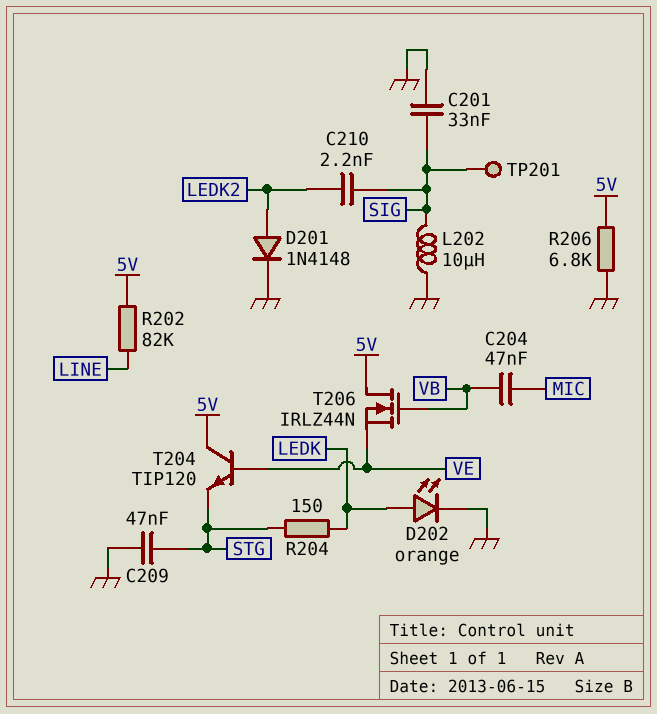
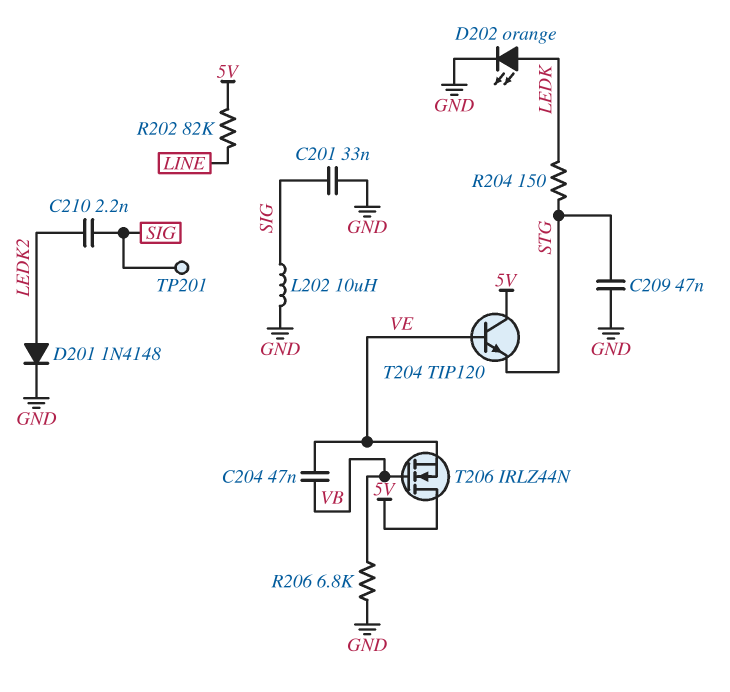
C204: 47nF (MIC, VB) -> 47nF (VB, VE)
R206: 6.8k (5V, GND) -> 6.8k (GND, VB)

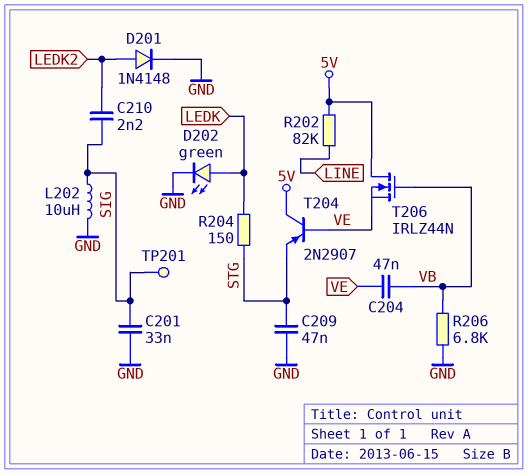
D202: LED orange (A LEDK, K GND) -> LED green (A LEDK, K GND)
T204: NPN TIP120 (B VE, C 5V, E STG) -> PNP 2N2907 (B VE, C 5V, E STG)

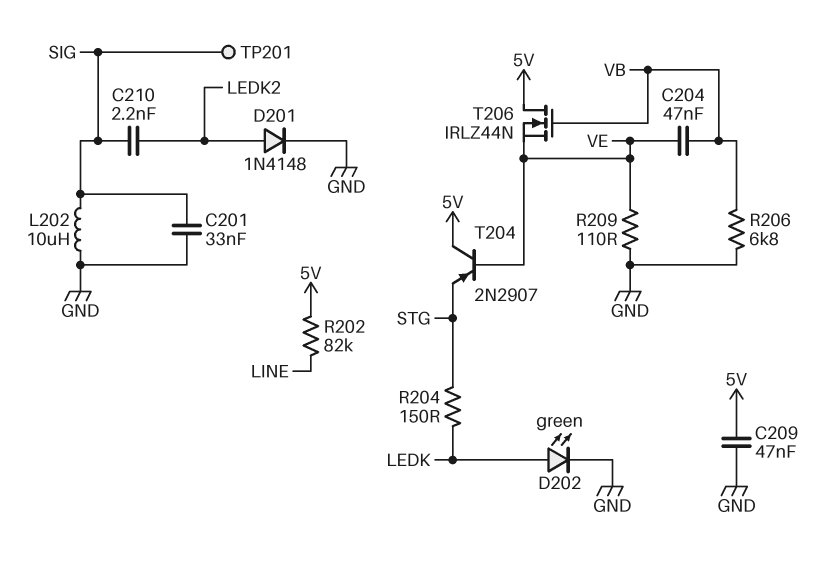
C209: 47nF (GND, STG) -> 47nF (5V, GND)
R209: none -> 110 (GND, VE)

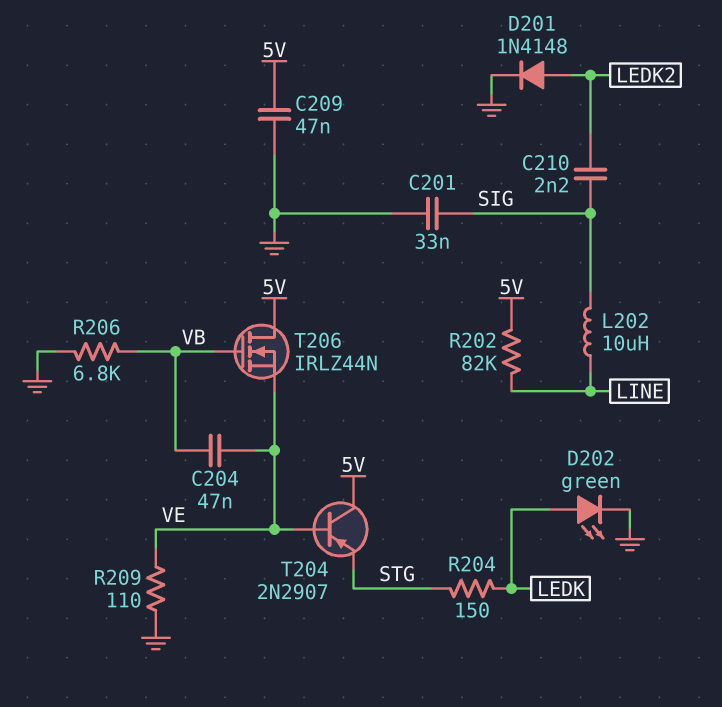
L202: 10uH (GND, SIG) -> 10uH (LINE, SIG)
TP201: test point (SIG) -> none

